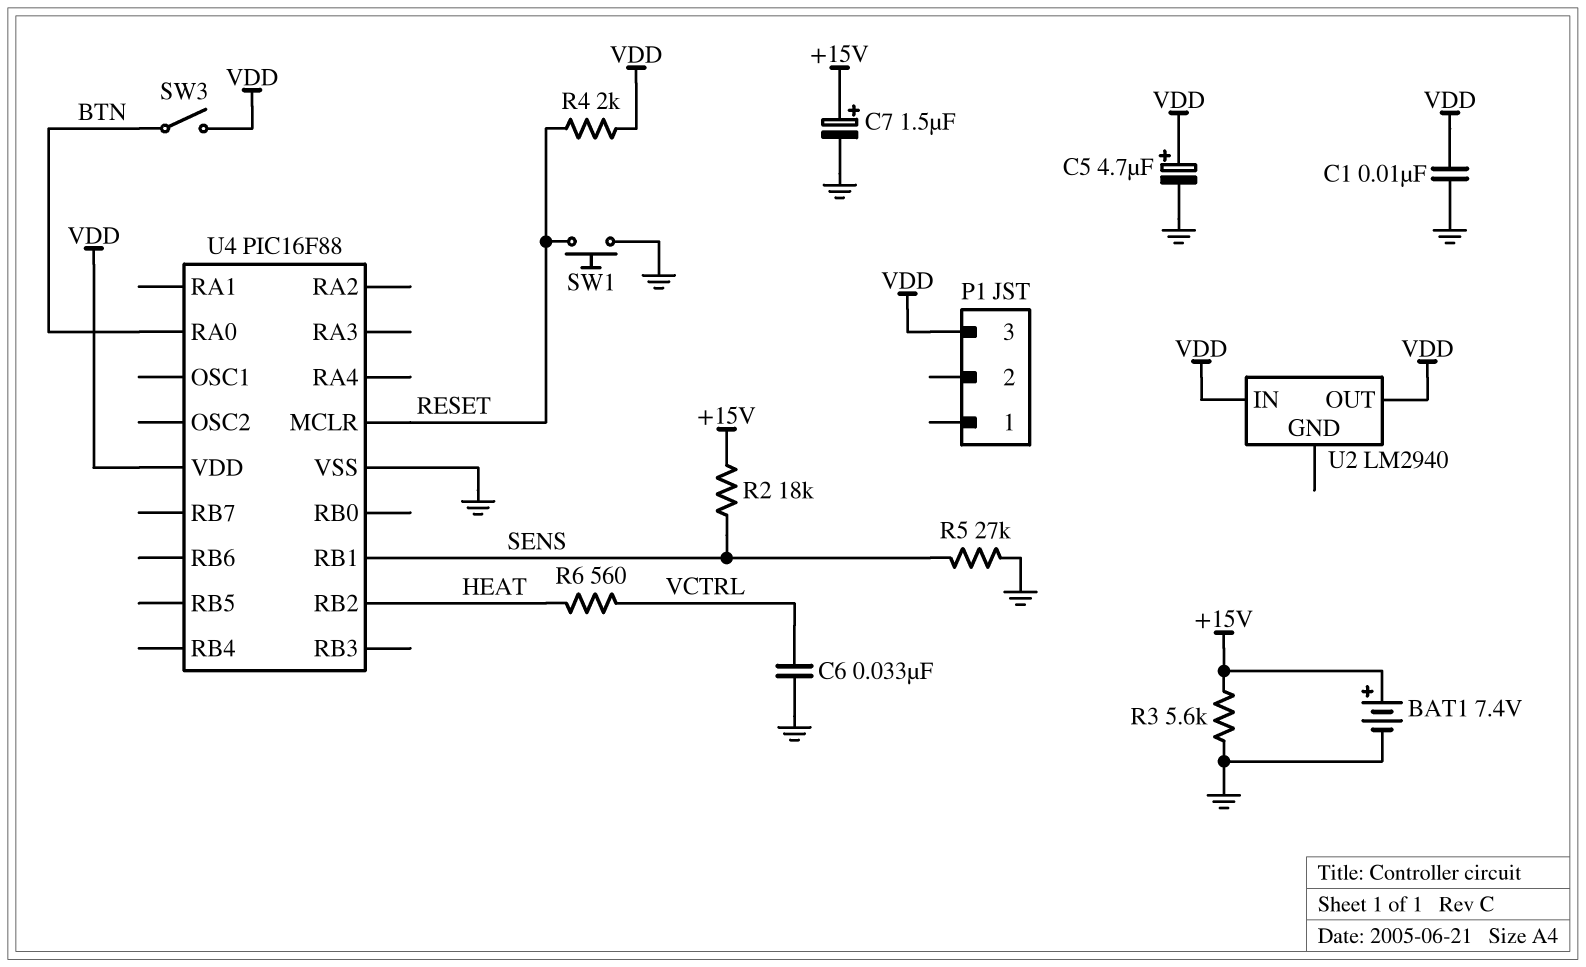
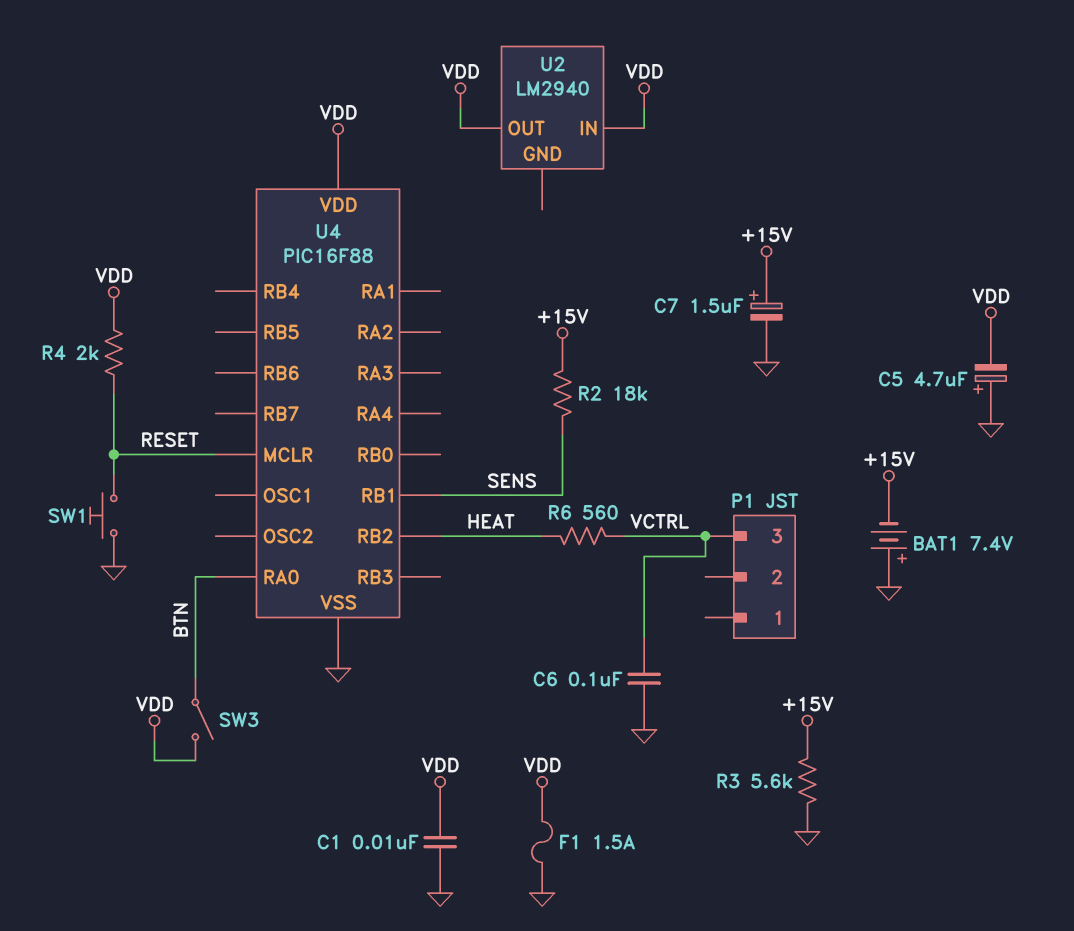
BAT1: 7.4V (plus +15V, minus GND) -> 7.4V (plus GND, minus +15V)
C5: 4.7uF (plus VDD, minus GND) -> 4.7uF (plus GND, minus VDD)
C6: 33nF (GND, VCTRL) -> 100nF (GND, VCTRL)
F1: none -> 1.5A (GND, VDD)
P1 pin 3: VDD -> VCTRL
R5: 27k (GND, SENS) -> none

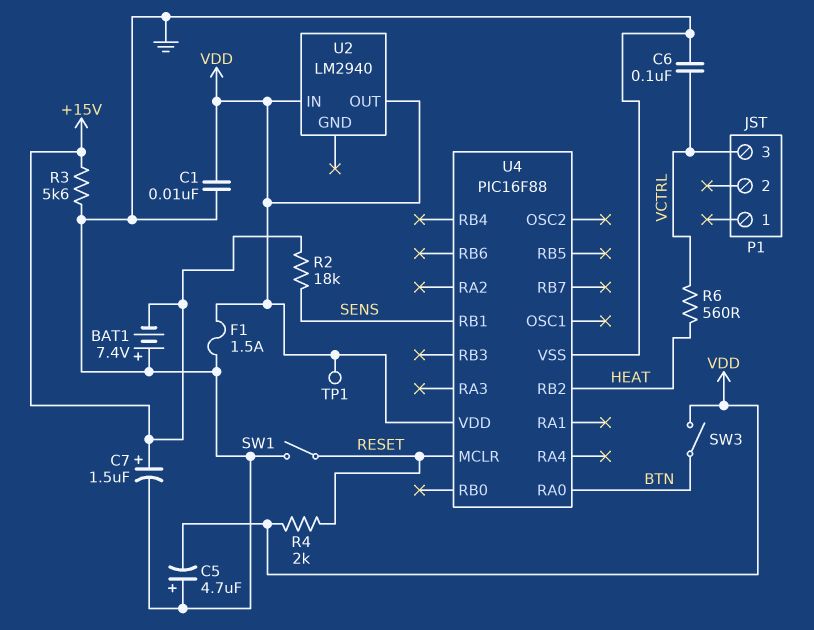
SW1: button (GND, RESET) -> switch (GND, RESET)
TP1: none -> test point (VDD)

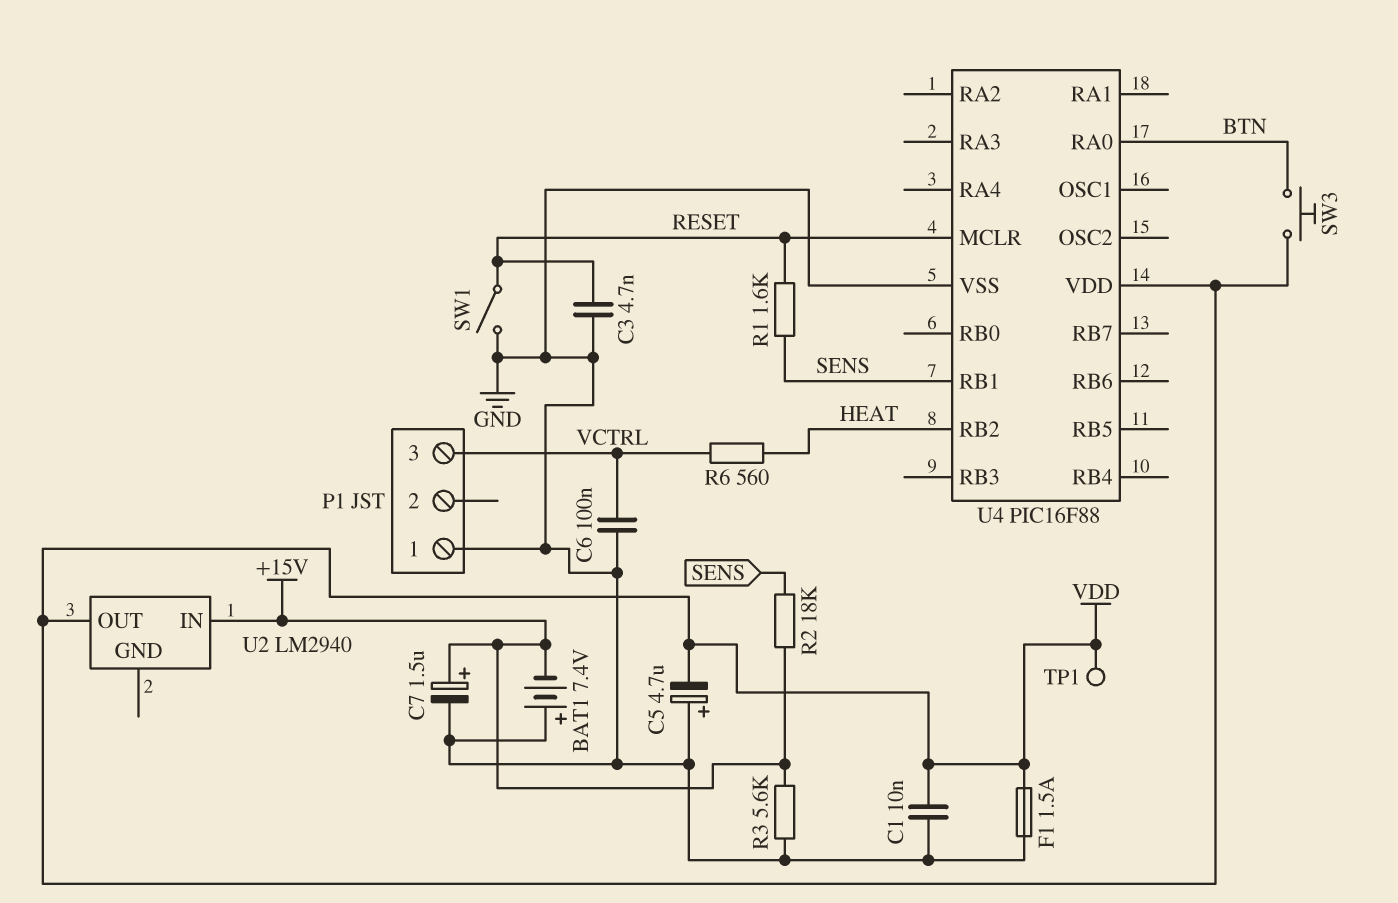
C3: none -> 4.7nF (GND, RESET)
P1 pin 1: none -> GND
R1: none -> 1.6k (RESET, SENS)
R4: 2k (RESET, VDD) -> none
SW3: switch (BTN, VDD) -> button (BTN, VDD)
U2 pin IN: VDD -> +15V

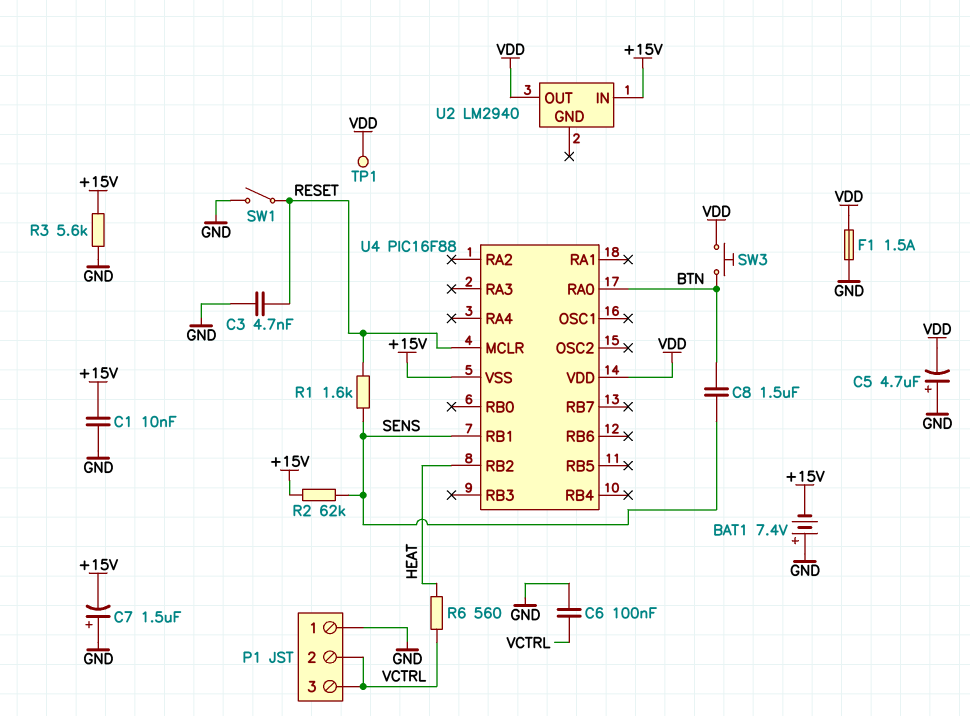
C1: 10nF (GND, VDD) -> 10nF (+15V, GND)
C7: 1.5uF (plus +15V, minus GND) -> 1.5uF (plus GND, minus +15V)
C8: none -> 1.5uF (BTN, SENS)
P1 pin 2: none -> VCTRL
R2: 18k (+15V, SENS) -> 62k (+15V, SENS)
U4 pin VSS: GND -> +15V

